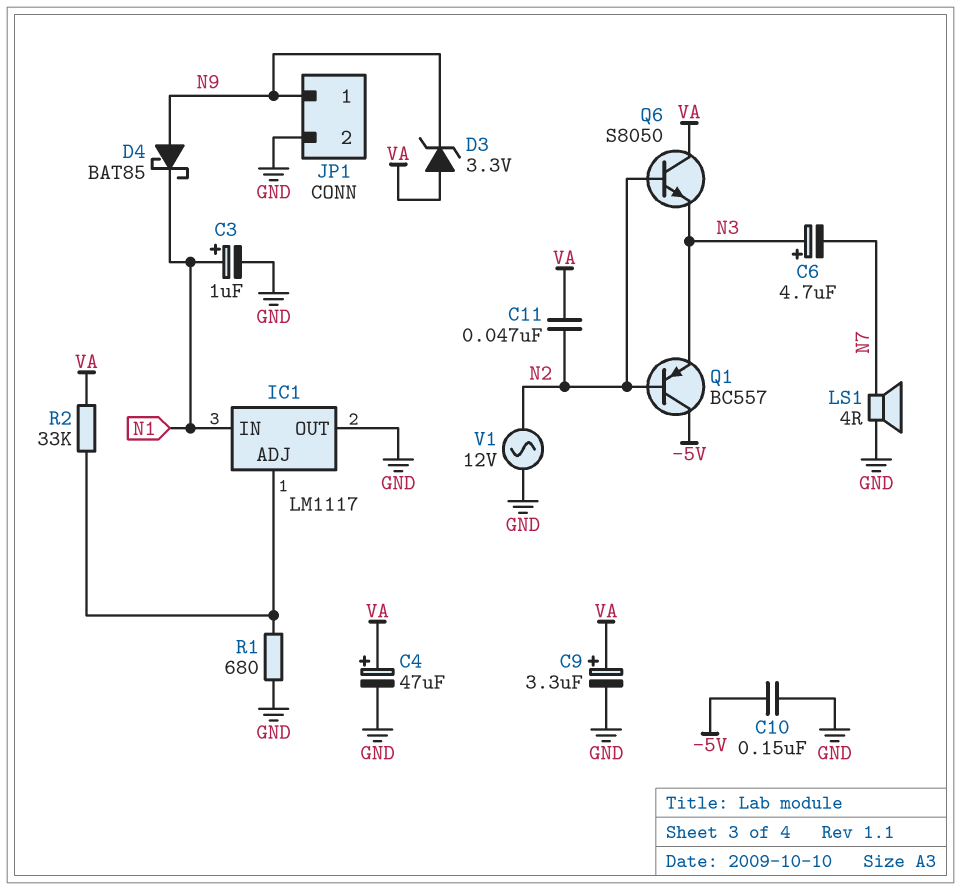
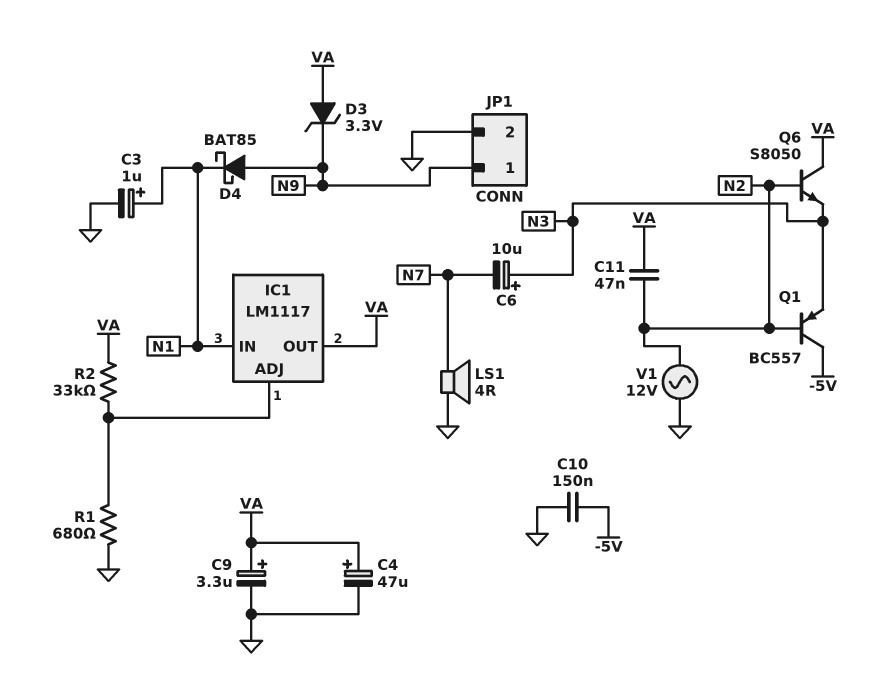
C6: 4.7uF (plus N3, minus N7) -> 10uF (plus N3, minus N7)
IC1 pin OUT: GND -> VA

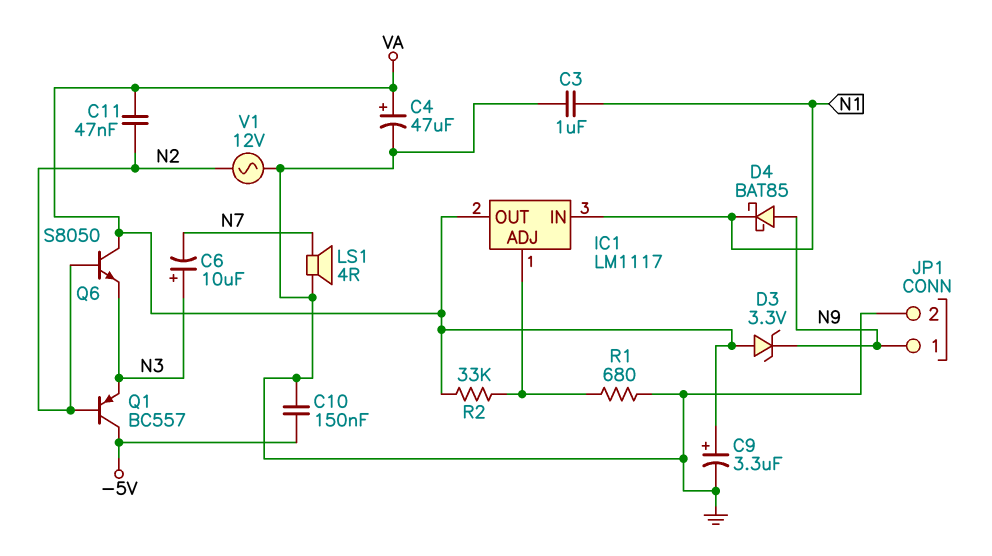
C3: 1uF (plus N1, minus GND) -> 1uF (GND, N1)

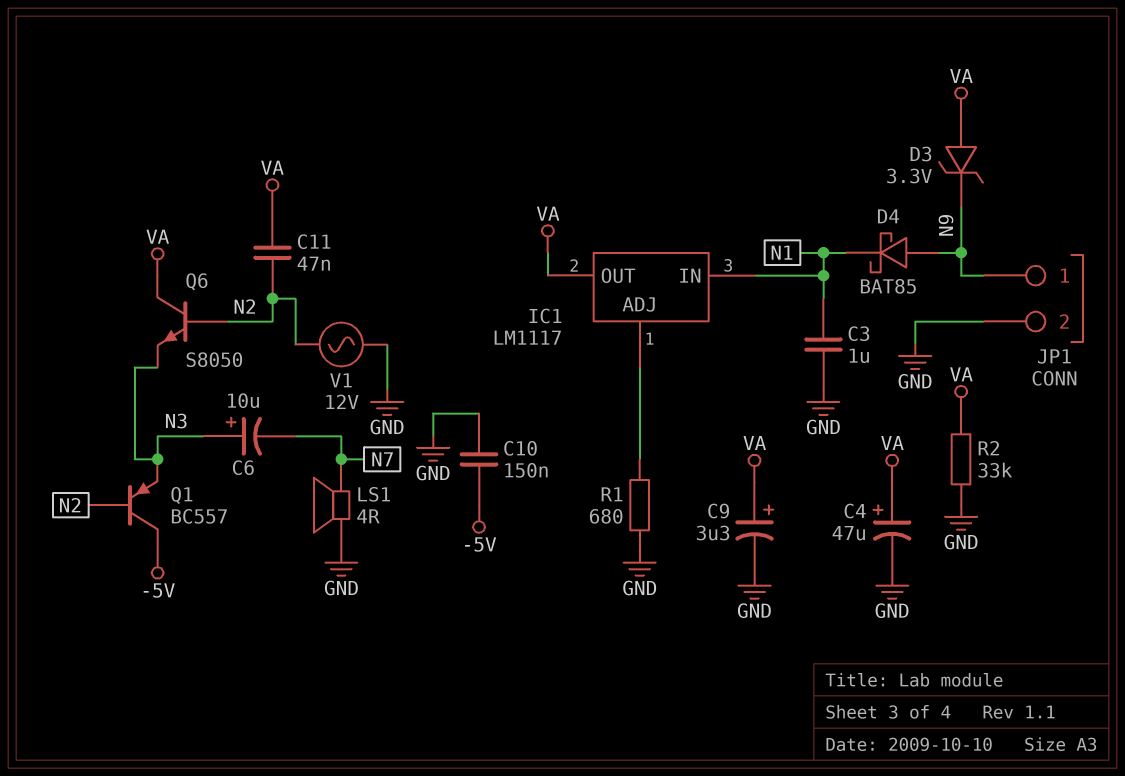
R2: 33k (IC1/ADJ, VA) -> 33k (GND, VA)

